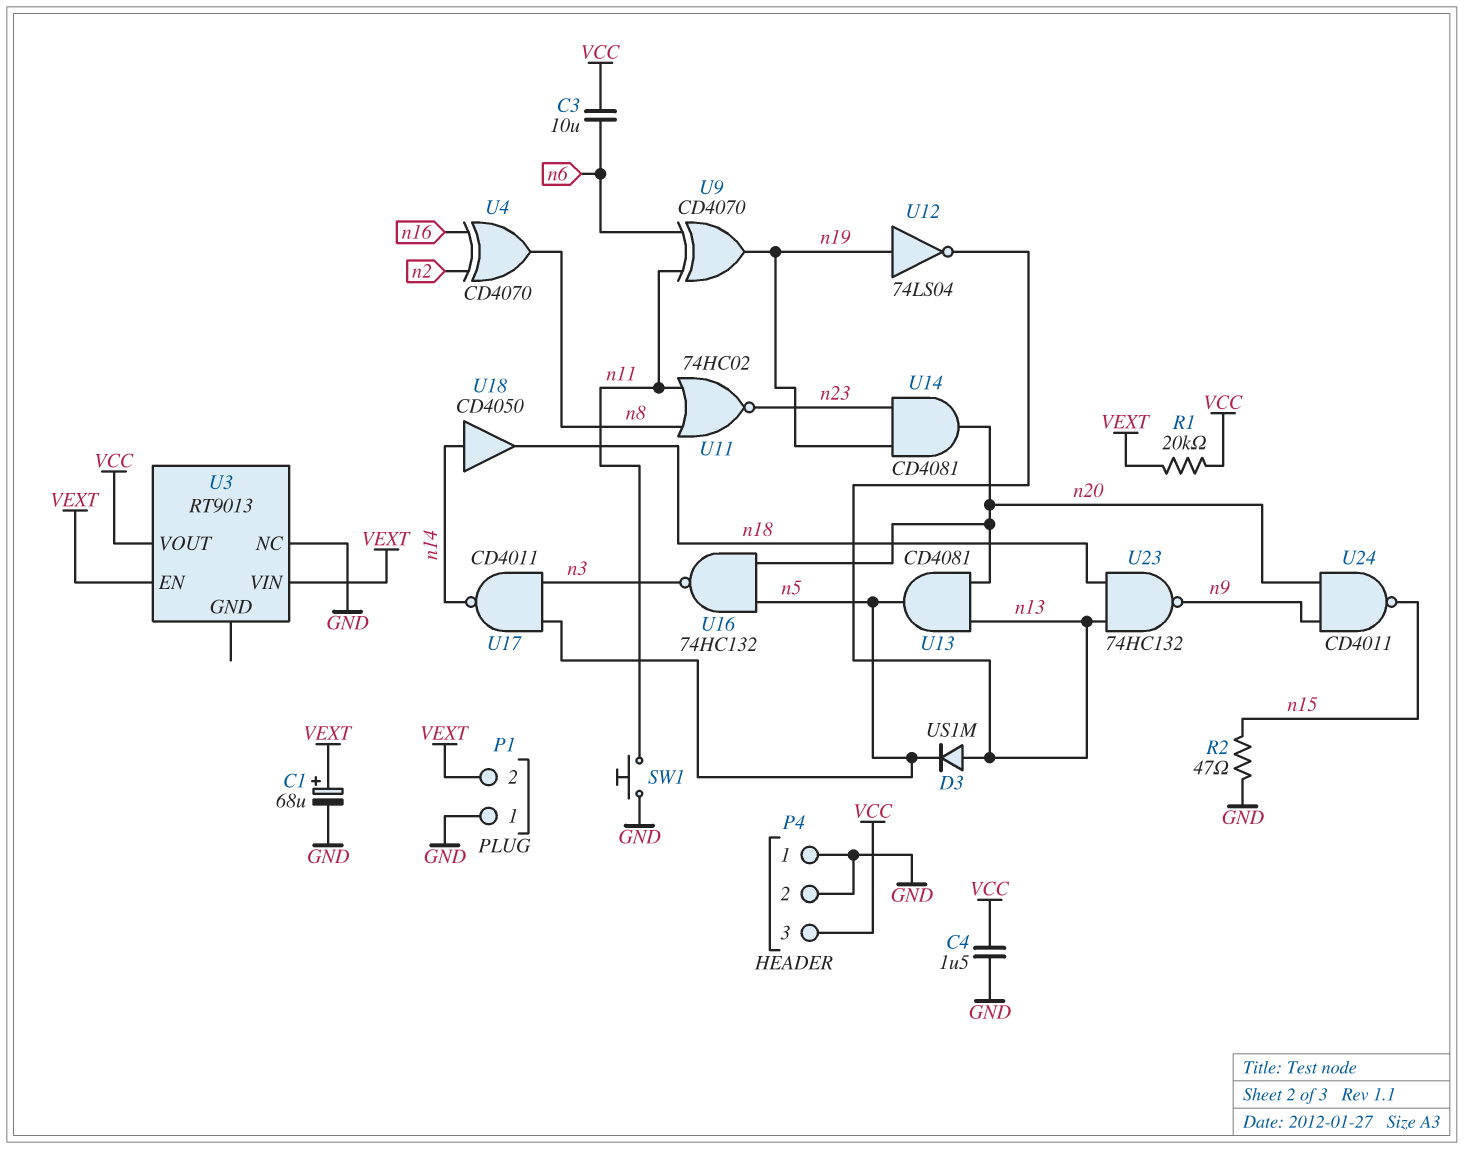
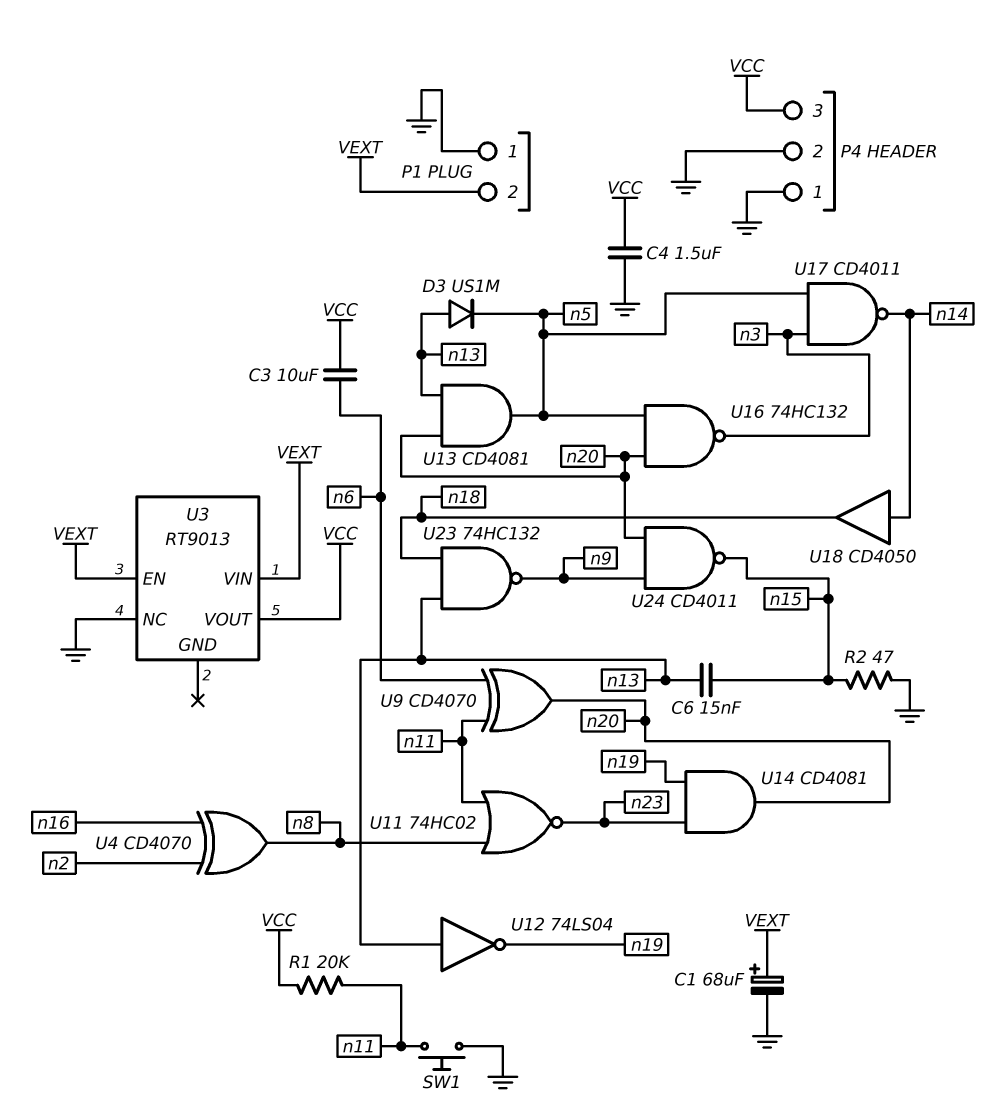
C6: none -> 15nF (n13, n15)
R1: 20k (VCC, VEXT) -> 20k (VCC, n11)
U9: XOR CD4070 (in n6, in n11, out n19) -> XOR CD4070 (in n6, in n11, out n20)
U12: NOT 74LS04 (in n19, out n13) -> NOT 74LS04 (in n13, out n19)

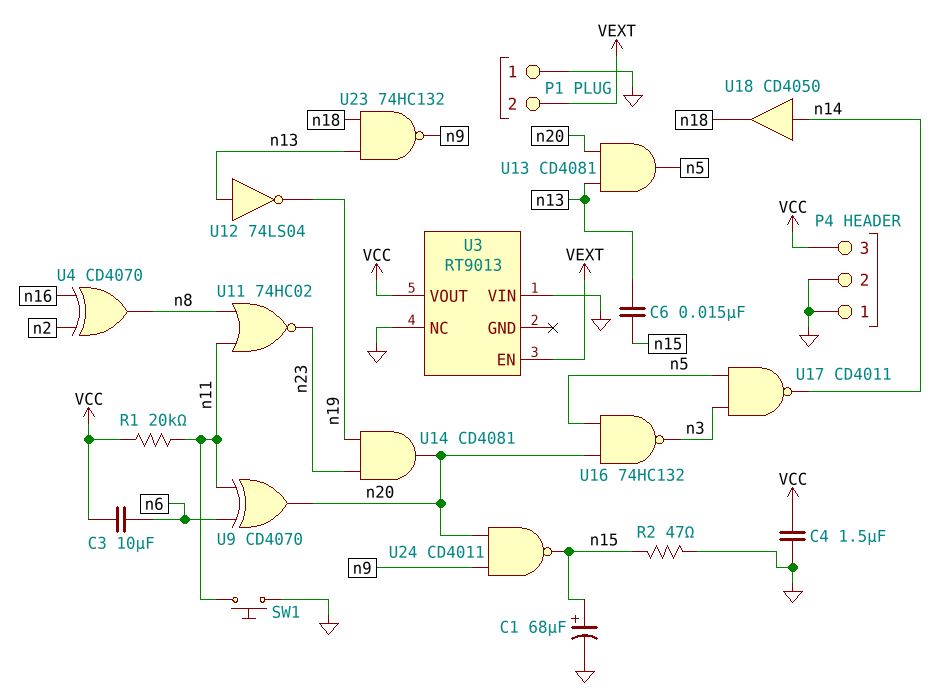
C1: 68uF (plus VEXT, minus GND) -> 68uF (plus n15, minus GND)
D3: diode US1M (A n13, K n5) -> none
U3 pin VIN: VEXT -> GND

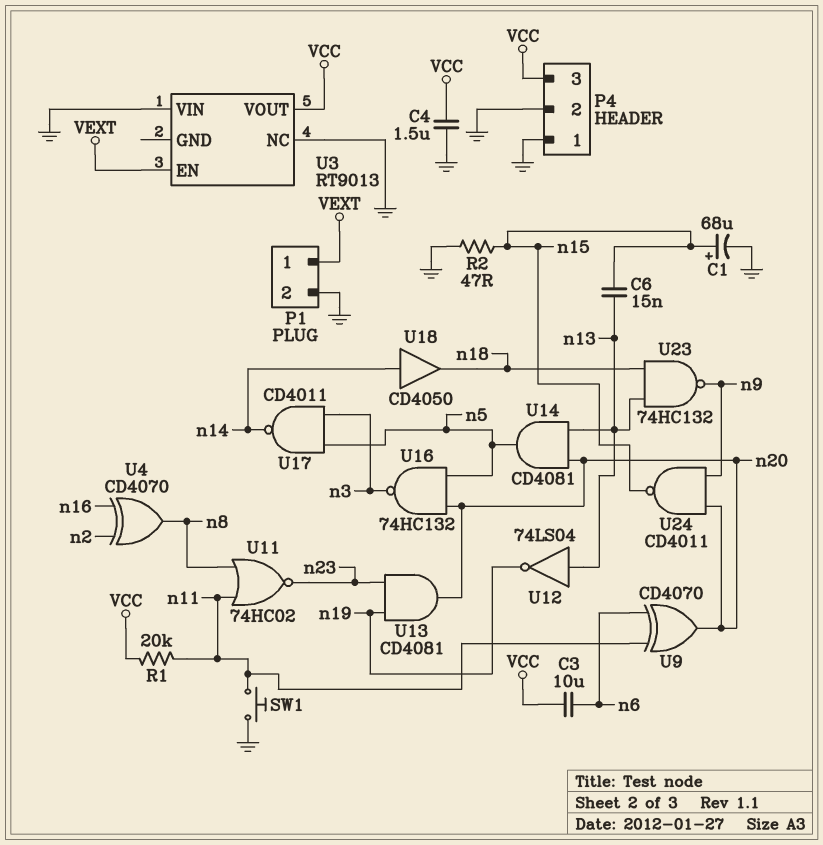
P1 pin 1: GND -> VEXT
P1 pin 2: VEXT -> GND
U13: AND CD4081 (in n13, in n20, out n5) -> AND CD4081 (in n19, in n23, out n20)
U14: AND CD4081 (in n19, in n23, out n20) -> AND CD4081 (in n13, in n20, out n5)

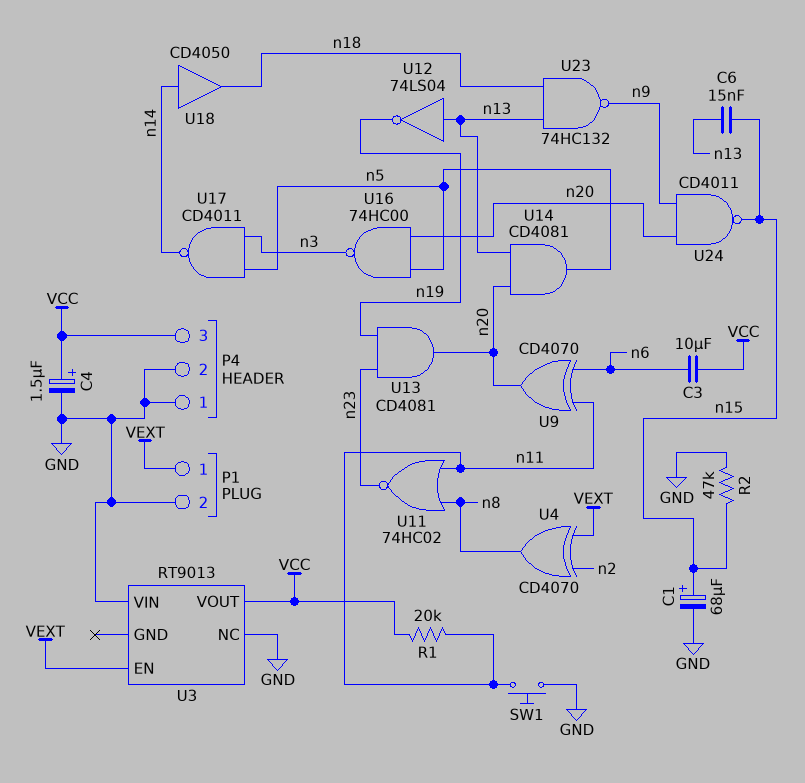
C4: 1.5uF (GND, VCC) -> 1.5uF (plus VCC, minus GND)
R2: 47 (GND, n15) -> 47k (GND, n15)
U4: XOR CD4070 (in n2, in n16, out n8) -> XOR CD4070 (in VEXT, in n2, out n8)
U16: NAND 74HC132 (in n5, in n20, out n3) -> NAND 74HC00 (in n5, in n20, out n3)

